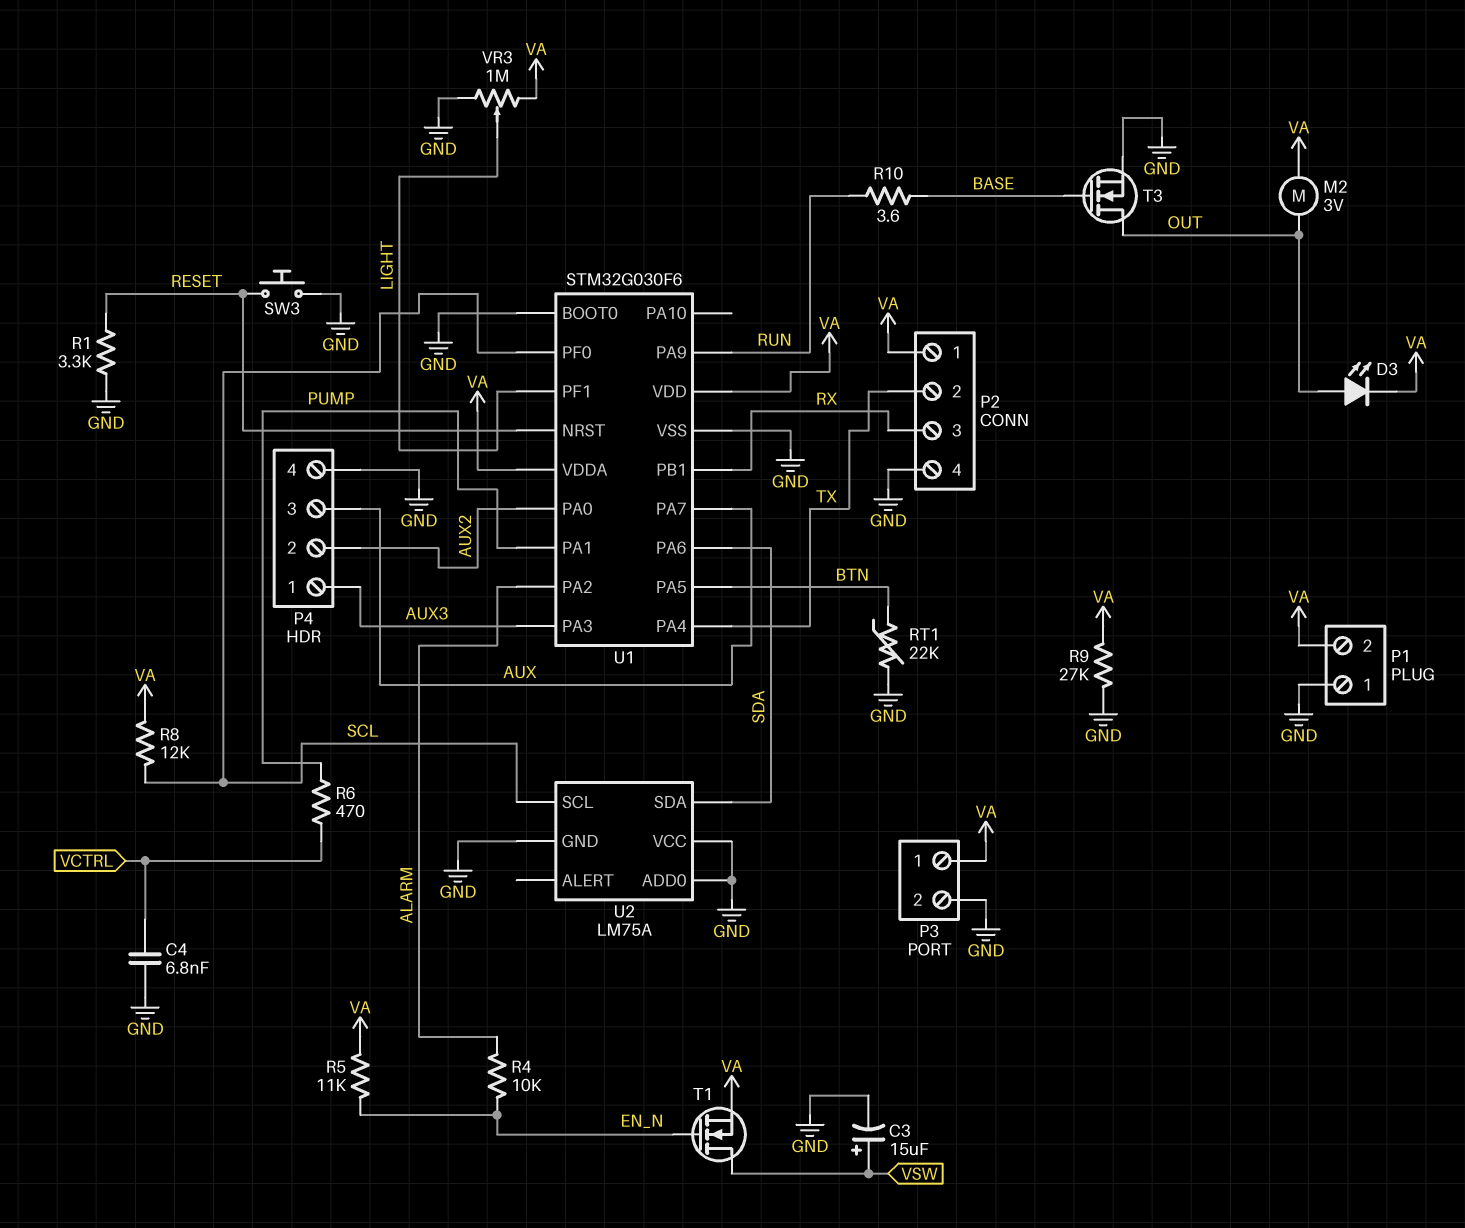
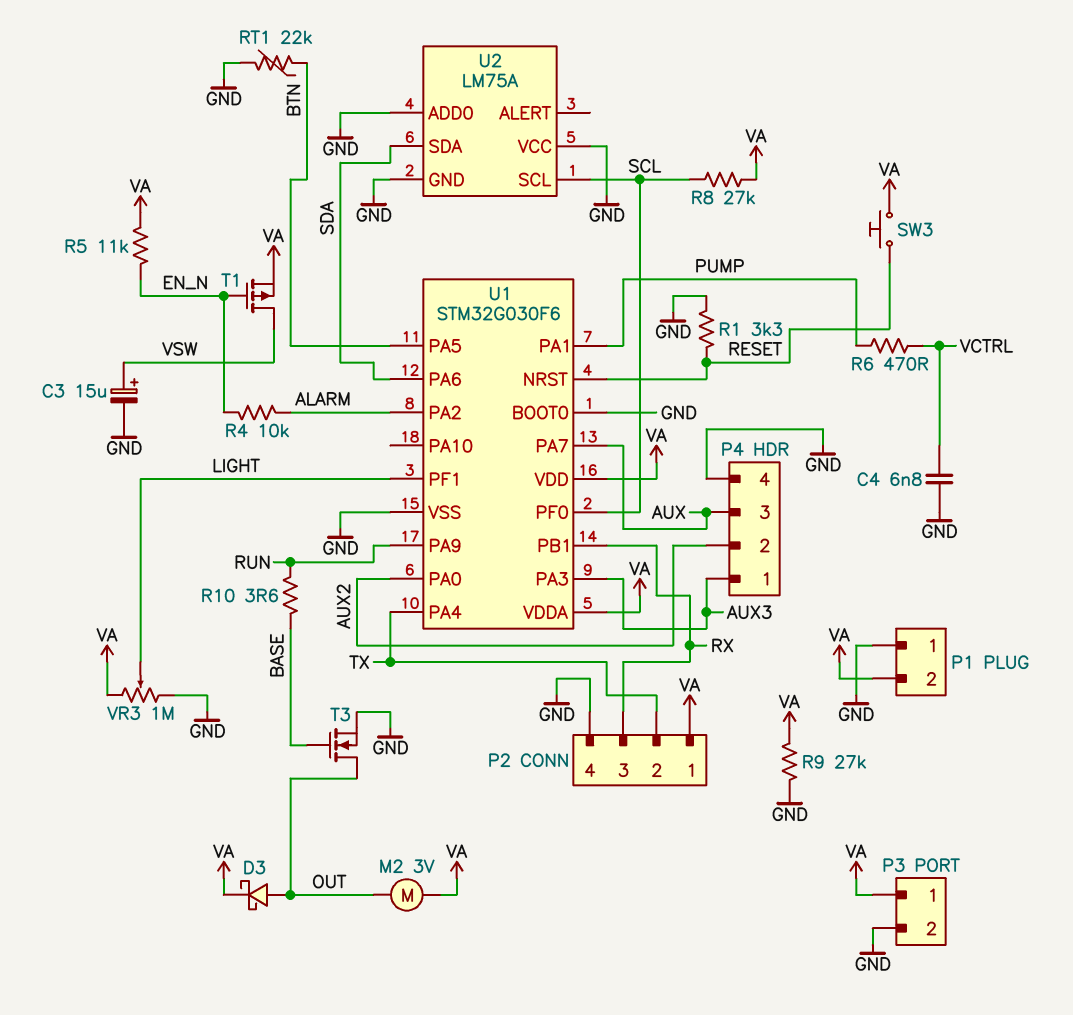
D3: LED (A OUT, K VA) -> schottky (A OUT, K VA)
R8: 12k (SCL, VA) -> 27k (SCL, VA)
SW3: button (GND, RESET) -> button (RESET, VA)
T1: NMOS (G EN_N, D VSW, S VA) -> PMOS (G EN_N, D VSW, S VA)

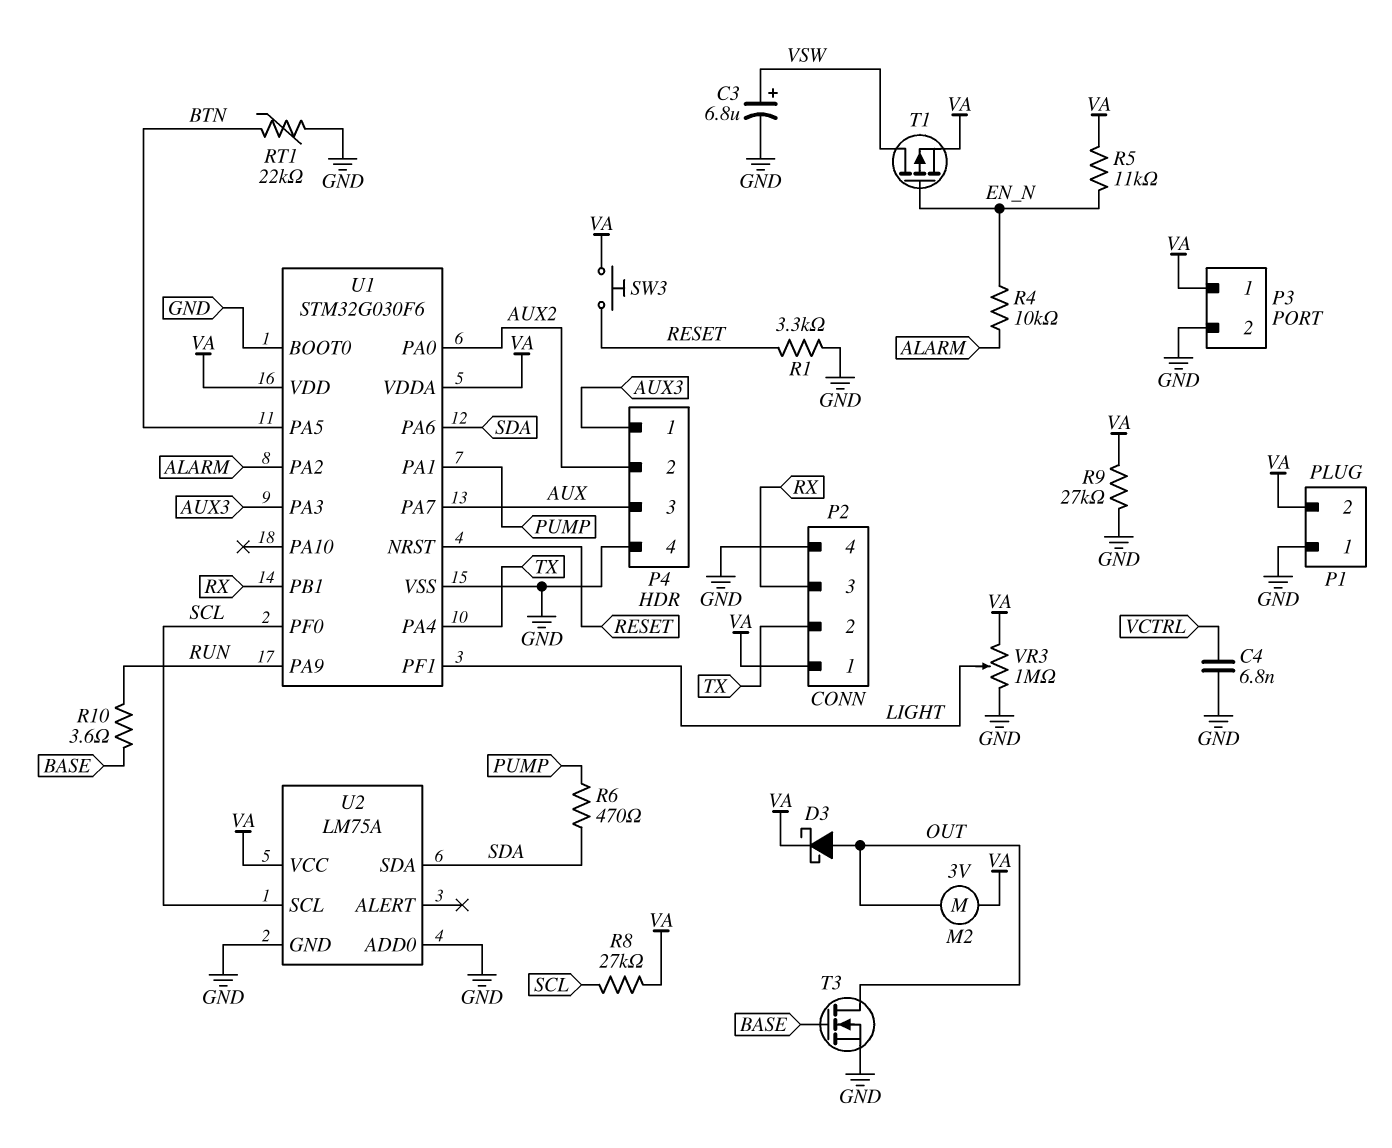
C3: 15uF (plus VSW, minus GND) -> 6.8uF (plus VSW, minus GND)
R6: 470 (PUMP, VCTRL) -> 470 (PUMP, SDA)
U2 pin VCC: GND -> VA

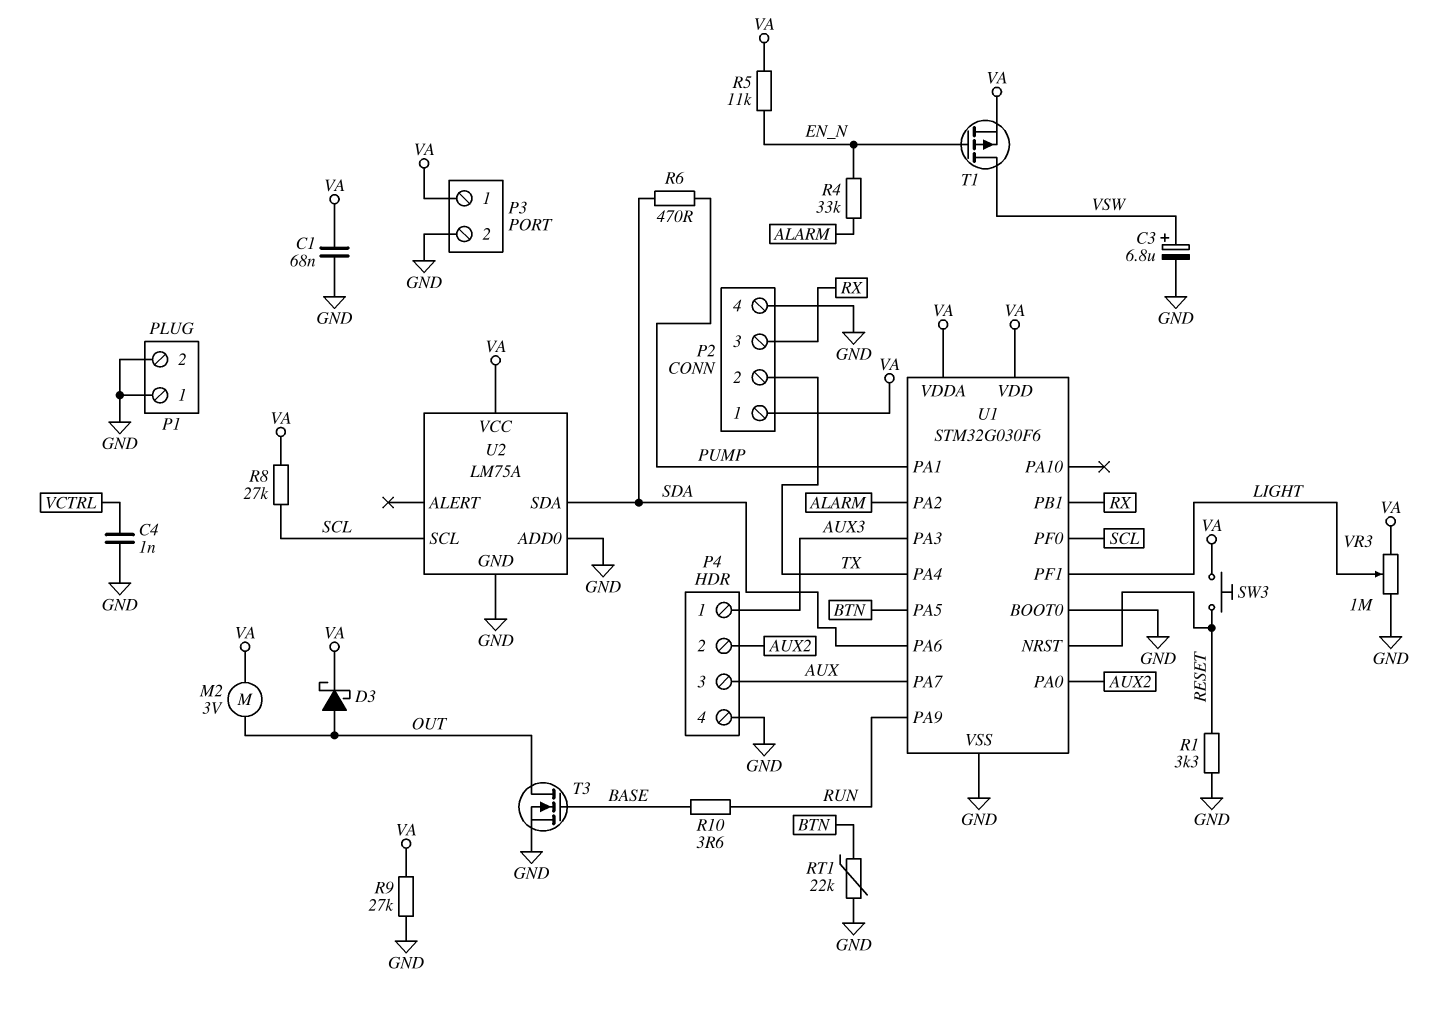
C1: none -> 68nF (GND, VA)
C4: 6.8nF (GND, VCTRL) -> 1nF (GND, VCTRL)
P1 pin 2: VA -> GND
R4: 10k (ALARM, EN_N) -> 33k (ALARM, EN_N)

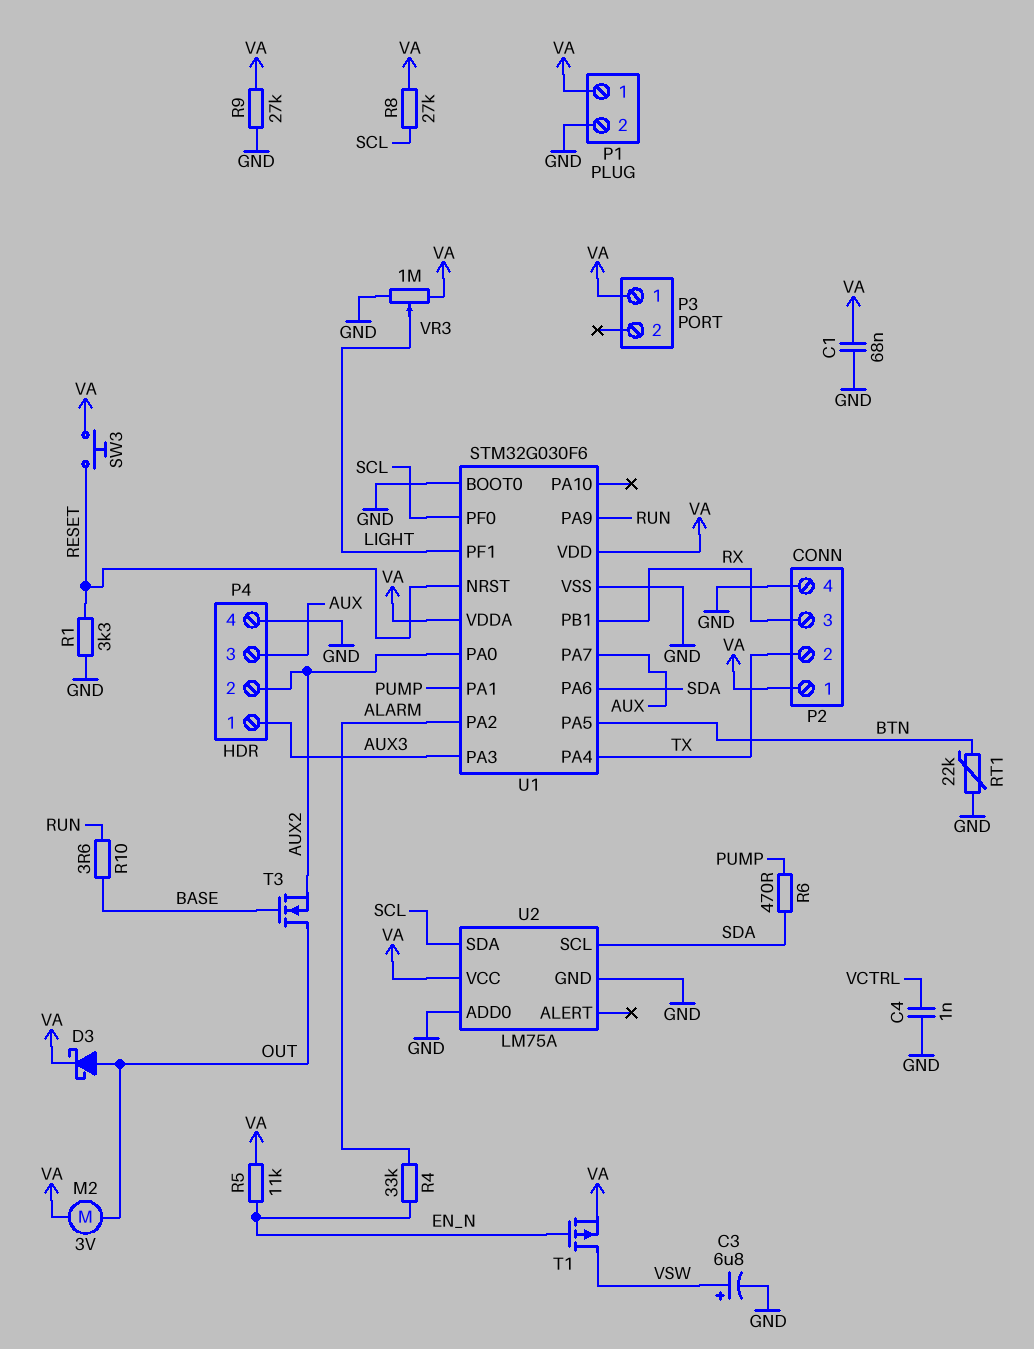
P1 pin 1: GND -> VA
P3 pin 2: GND -> none
T3: NMOS (G BASE, D OUT, S GND) -> NMOS (G BASE, D OUT, S AUX2)
U2 pin SCL: SCL -> SDA
U2 pin SDA: SDA -> SCL

